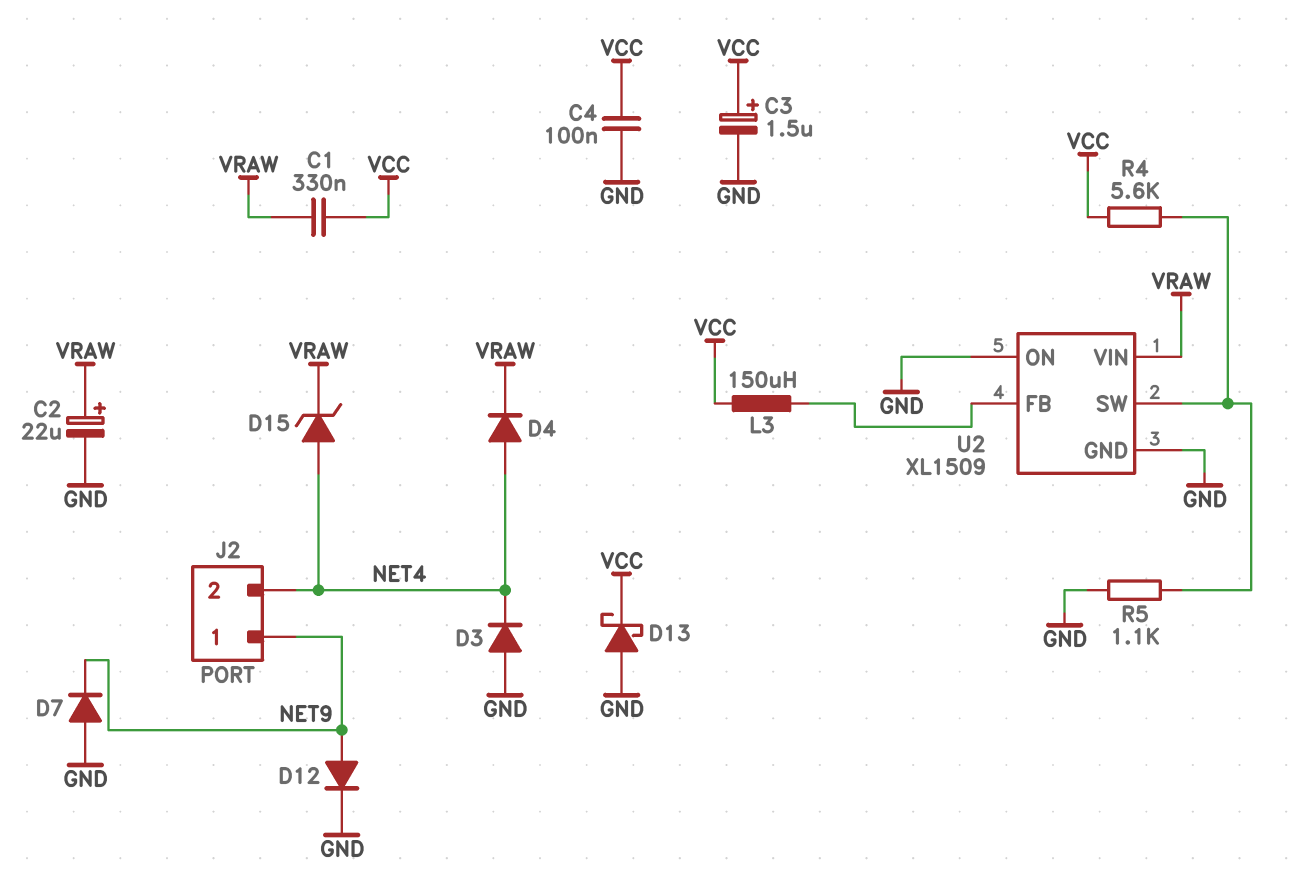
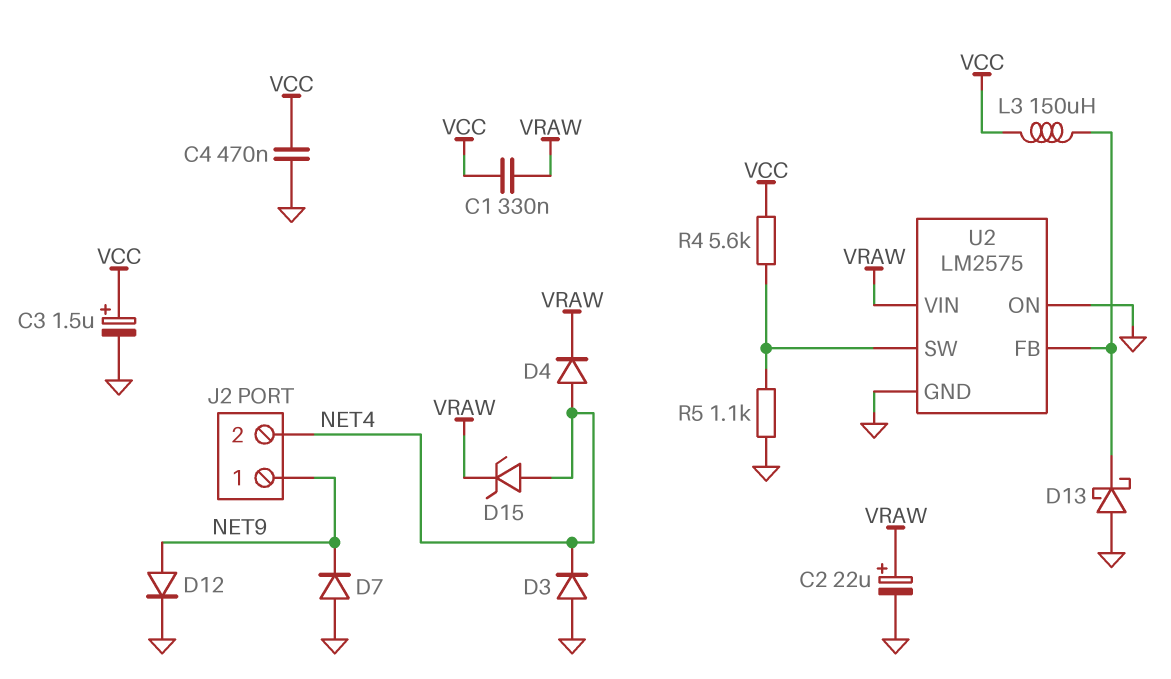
C4: 100nF (GND, VCC) -> 470nF (GND, VCC)
D13: schottky (A GND, K VCC) -> schottky (A GND, K U2/FB)
U2: XL1509 -> LM2575

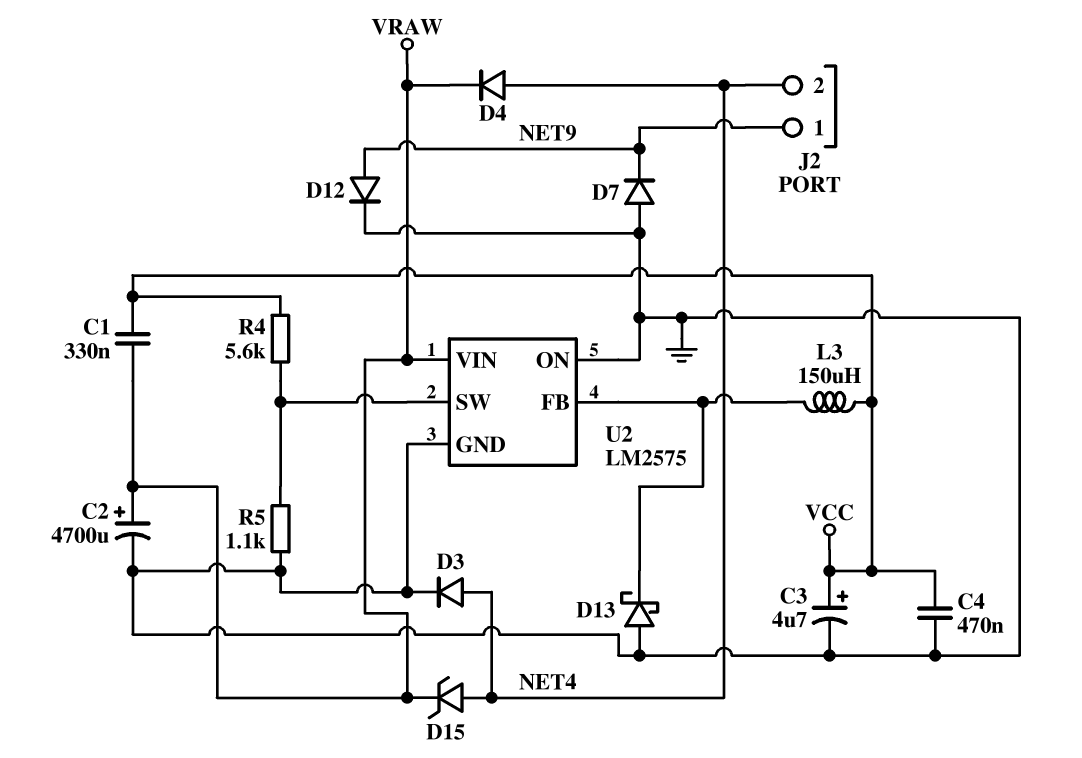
C2: 22uF (plus VRAW, minus GND) -> 4700uF (plus VRAW, minus GND)
C3: 1.5uF (plus VCC, minus GND) -> 4.7uF (plus VCC, minus GND)
D3: diode (A GND, K NET4) -> diode (A NET4, K GND)

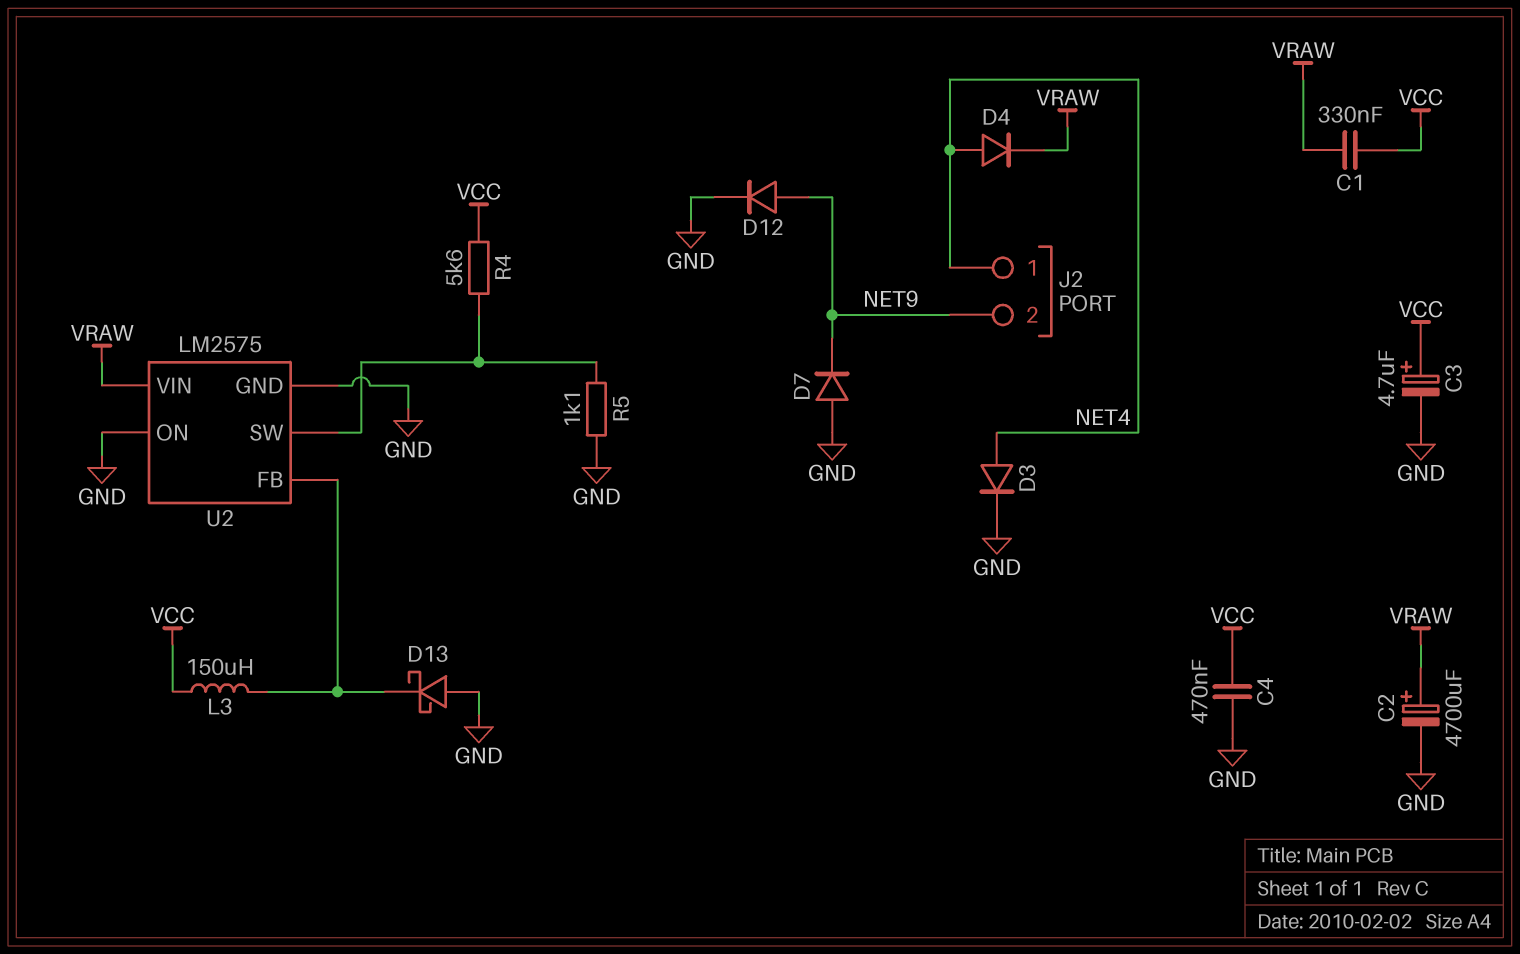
D15: zener (A NET4, K VRAW) -> none
J2 pin 1: NET9 -> NET4
J2 pin 2: NET4 -> NET9

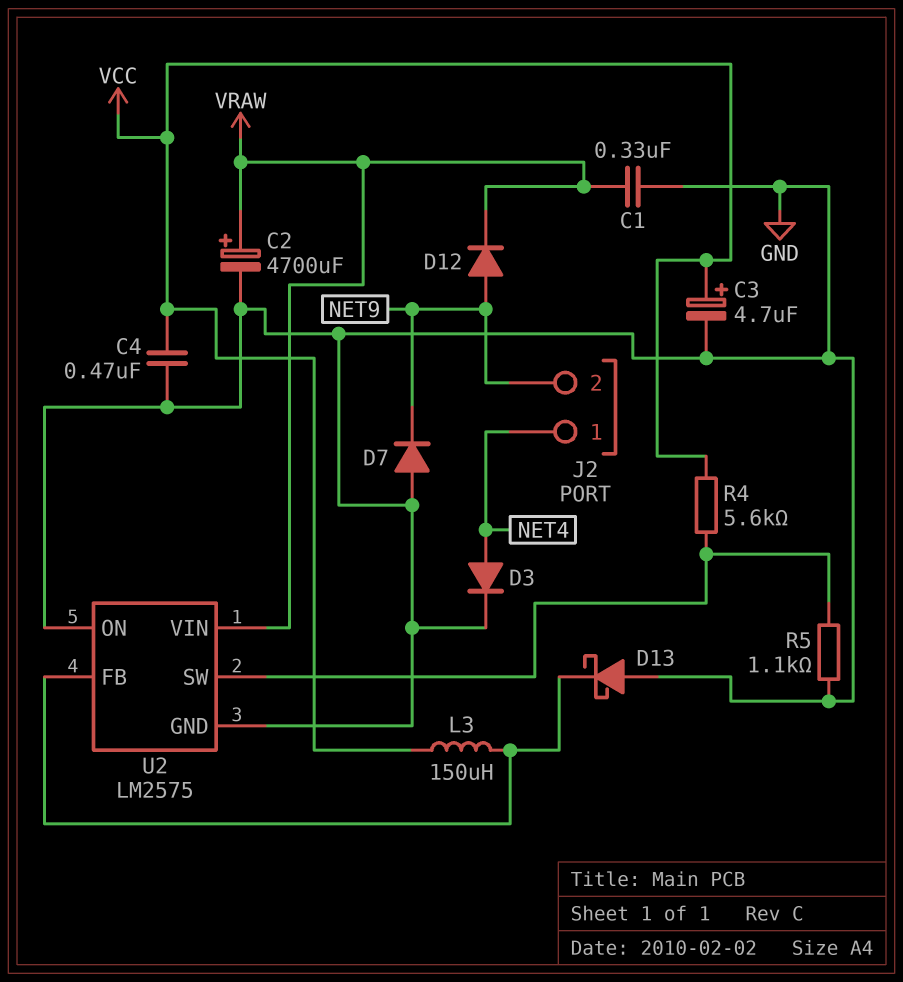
C1: 330nF (VCC, VRAW) -> 330nF (GND, VRAW)
D4: diode (A NET4, K VRAW) -> none
D12: diode (A NET9, K GND) -> diode (A NET9, K VRAW)

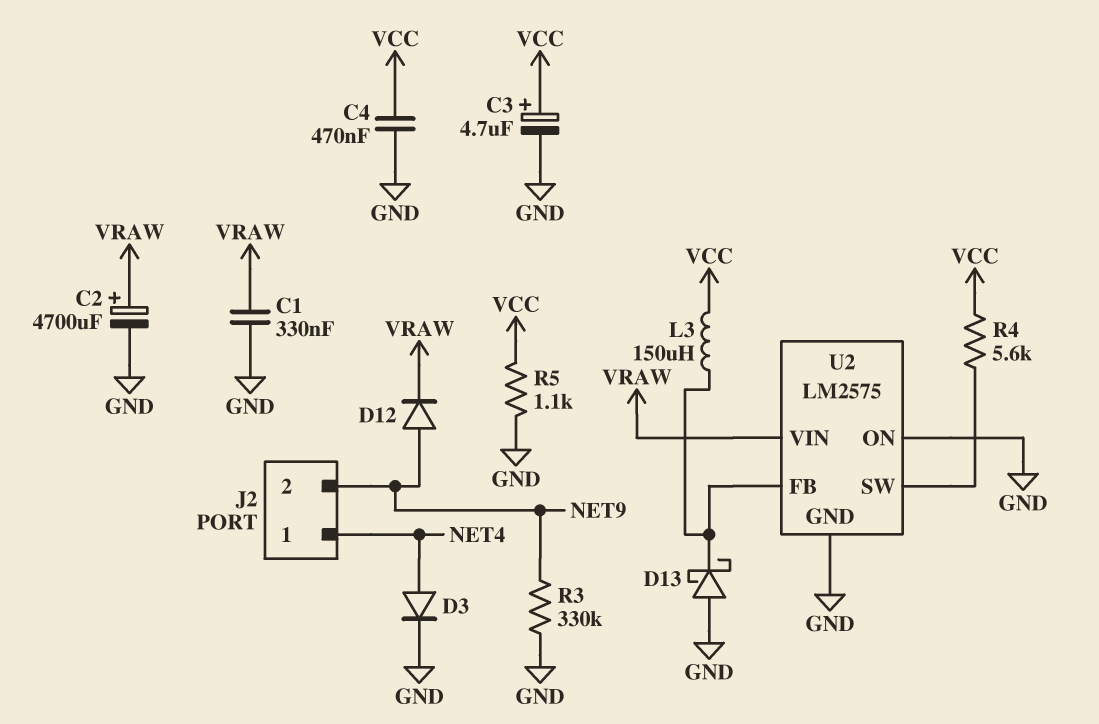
D7: diode (A GND, K NET9) -> none
R3: none -> 330k (GND, NET9)
R5: 1.1k (GND, U2/SW) -> 1.1k (GND, VCC)

